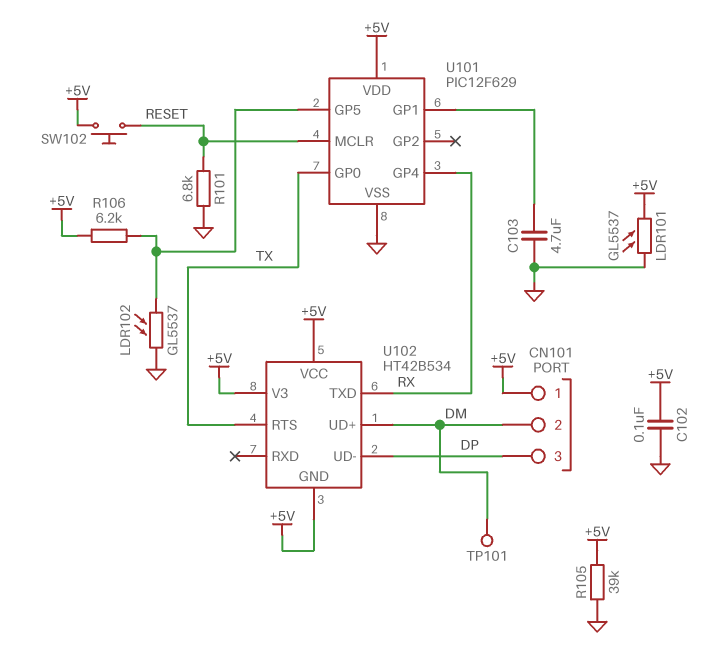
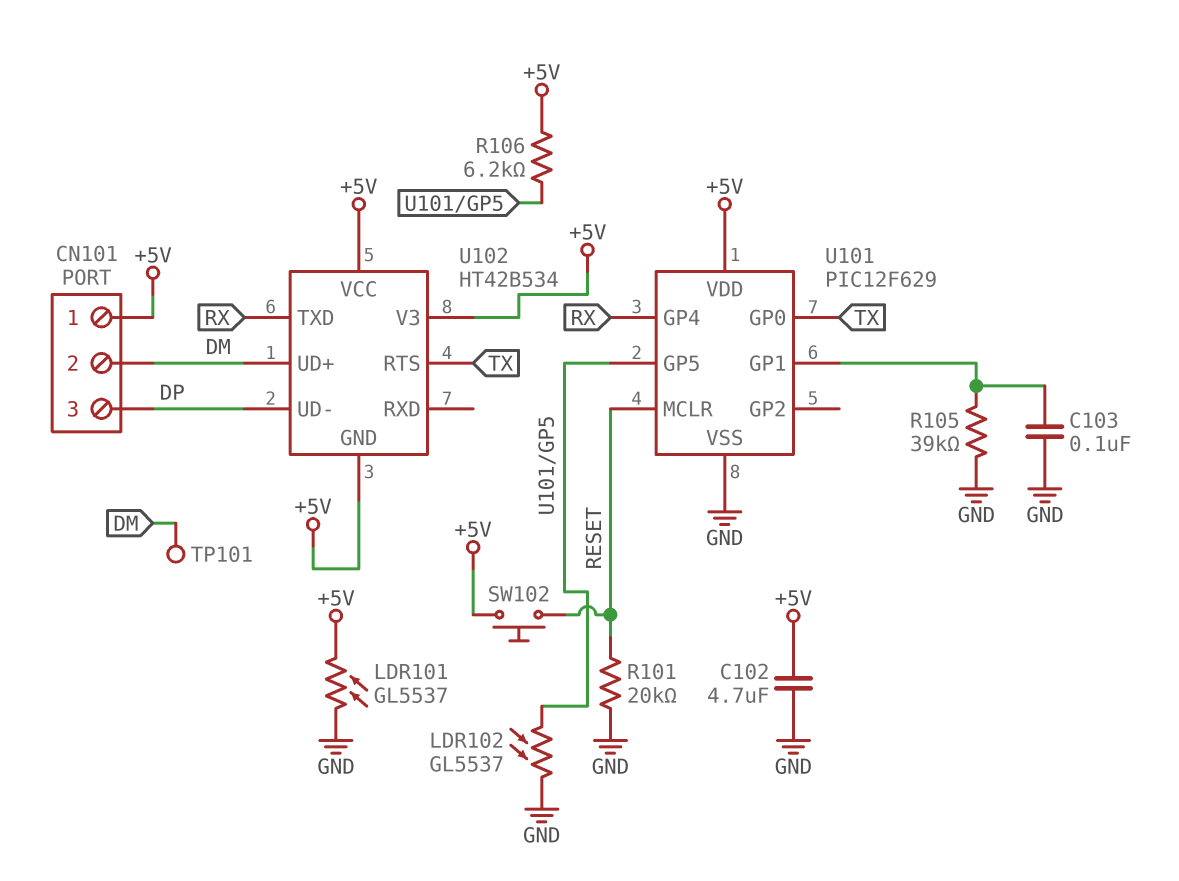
C102: 100nF (+5V, GND) -> 4.7uF (+5V, GND)
C103: 4.7uF (GND, U101/GP1) -> 100nF (GND, U101/GP1)
R101: 6.8k (GND, RESET) -> 20k (GND, RESET)
R105: 39k (+5V, GND) -> 39k (GND, U101/GP1)

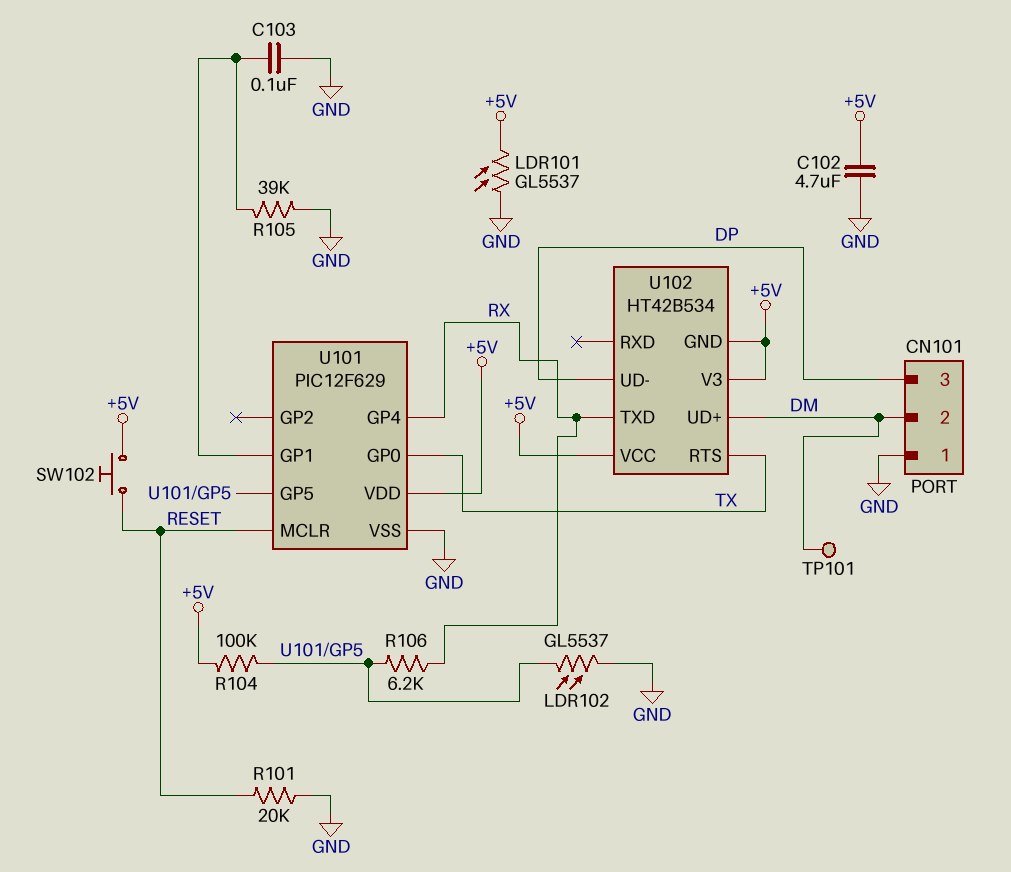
CN101 pin 1: +5V -> GND
R104: none -> 100k (+5V, U101/GP5)
R106: 6.2k (+5V, U101/GP5) -> 6.2k (RX, U101/GP5)

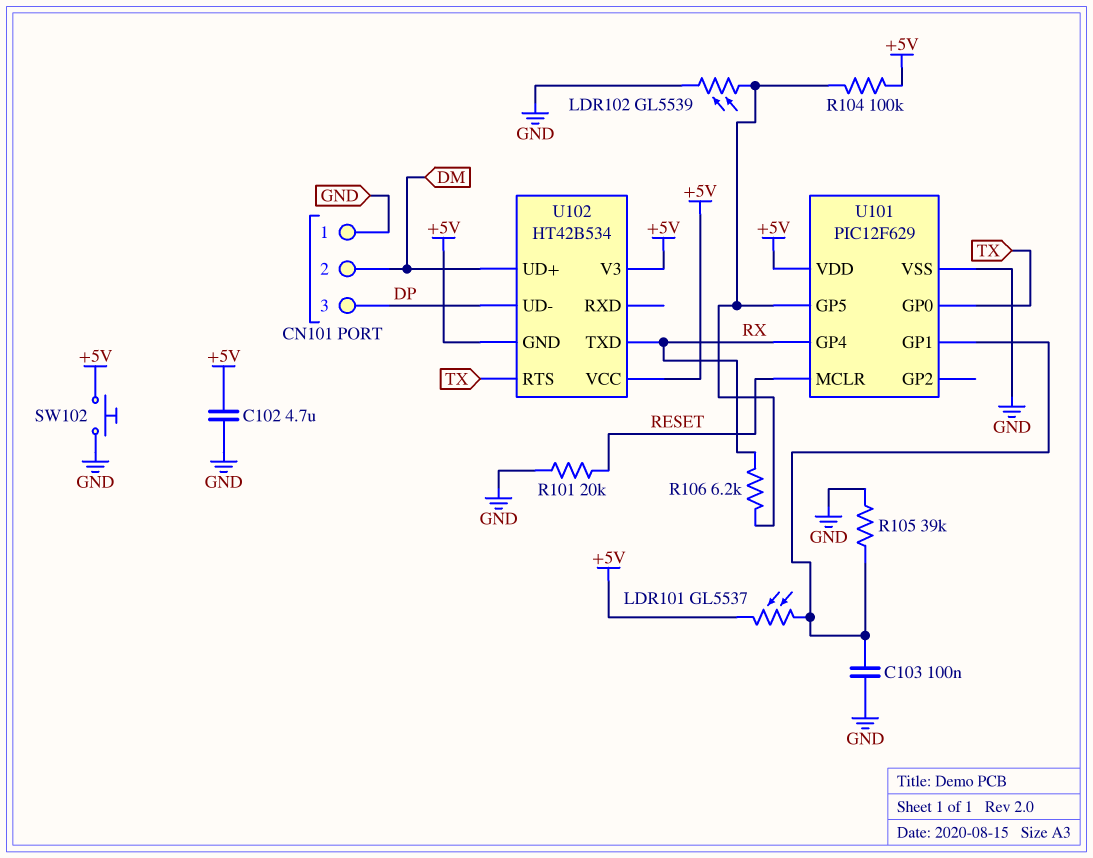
LDR101: GL5537 (+5V, GND) -> GL5537 (+5V, U101/GP1)
LDR102: GL5537 (GND, U101/GP5) -> GL5539 (GND, U101/GP5)
SW102: button (+5V, RESET) -> button (+5V, GND)
TP101: test point (DM) -> none

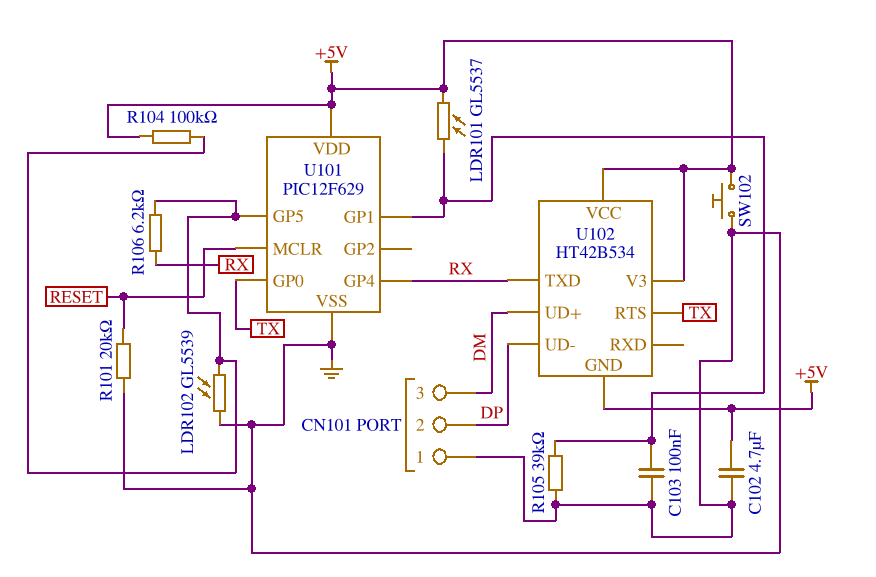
CN101 pin 2: DM -> DP
CN101 pin 3: DP -> DM

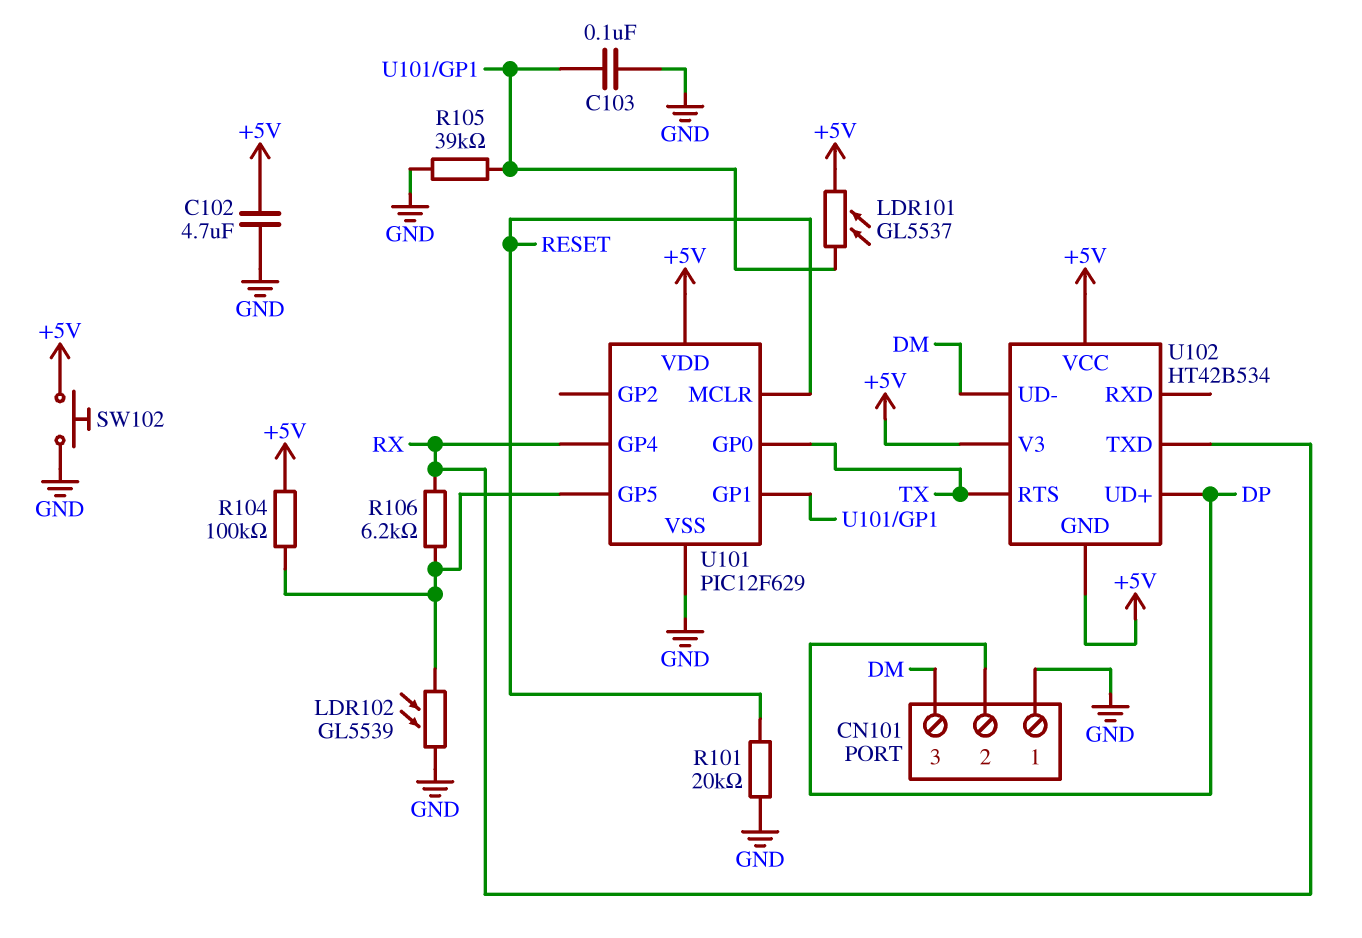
U102 pin UD+: DM -> DP
U102 pin UD-: DP -> DM

